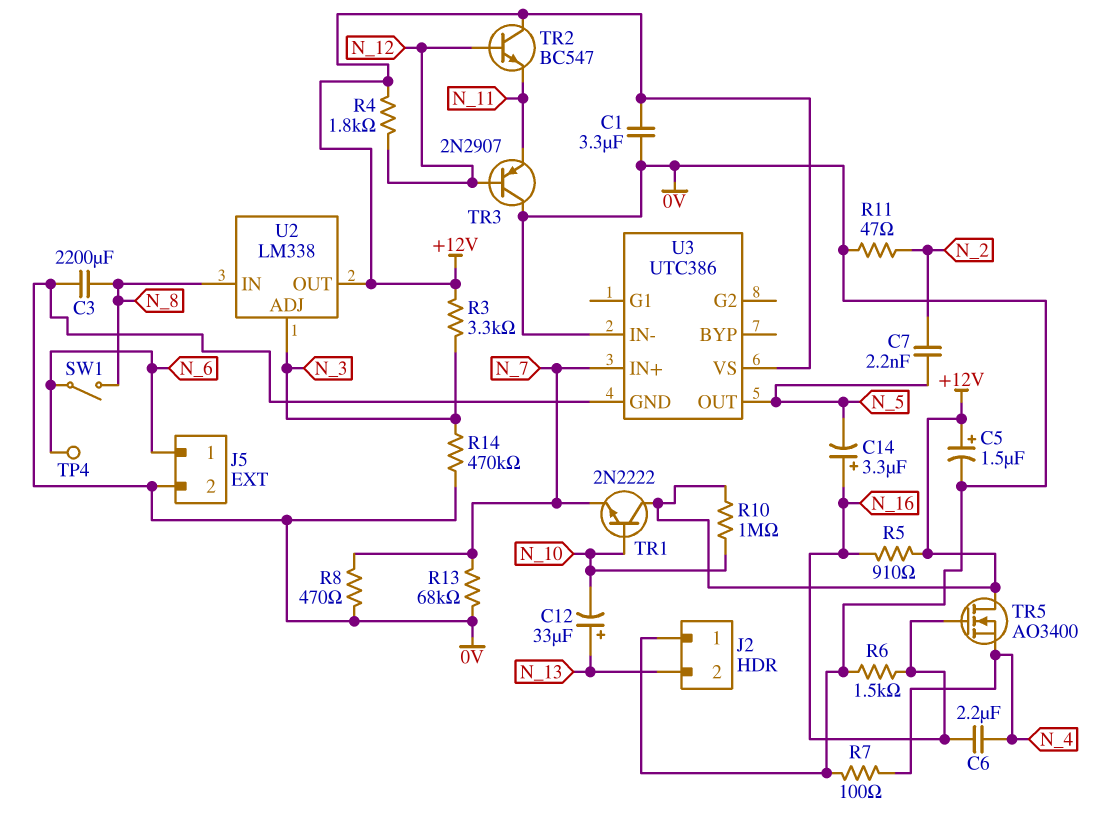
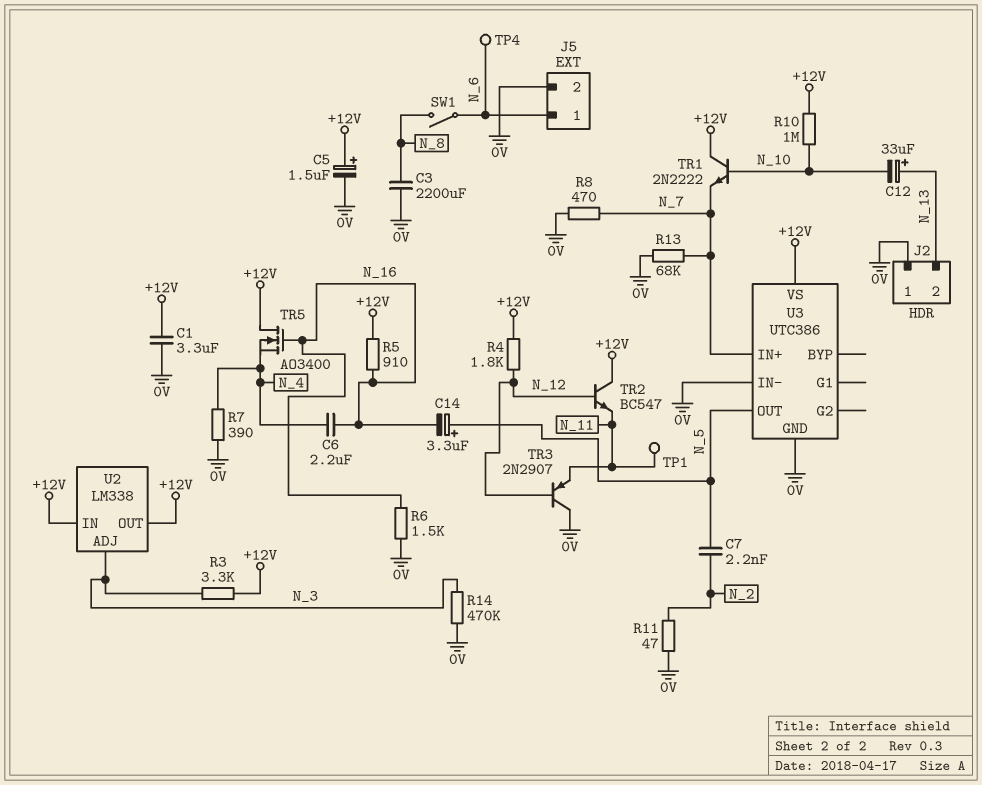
C14: 3.3uF (plus N_16, minus N_5) -> 3.3uF (plus N_5, minus N_16)
R7: 100 (0V, N_4) -> 390 (0V, N_4)
TP1: none -> test point (N_11)
U2 pin IN: N_8 -> +12V

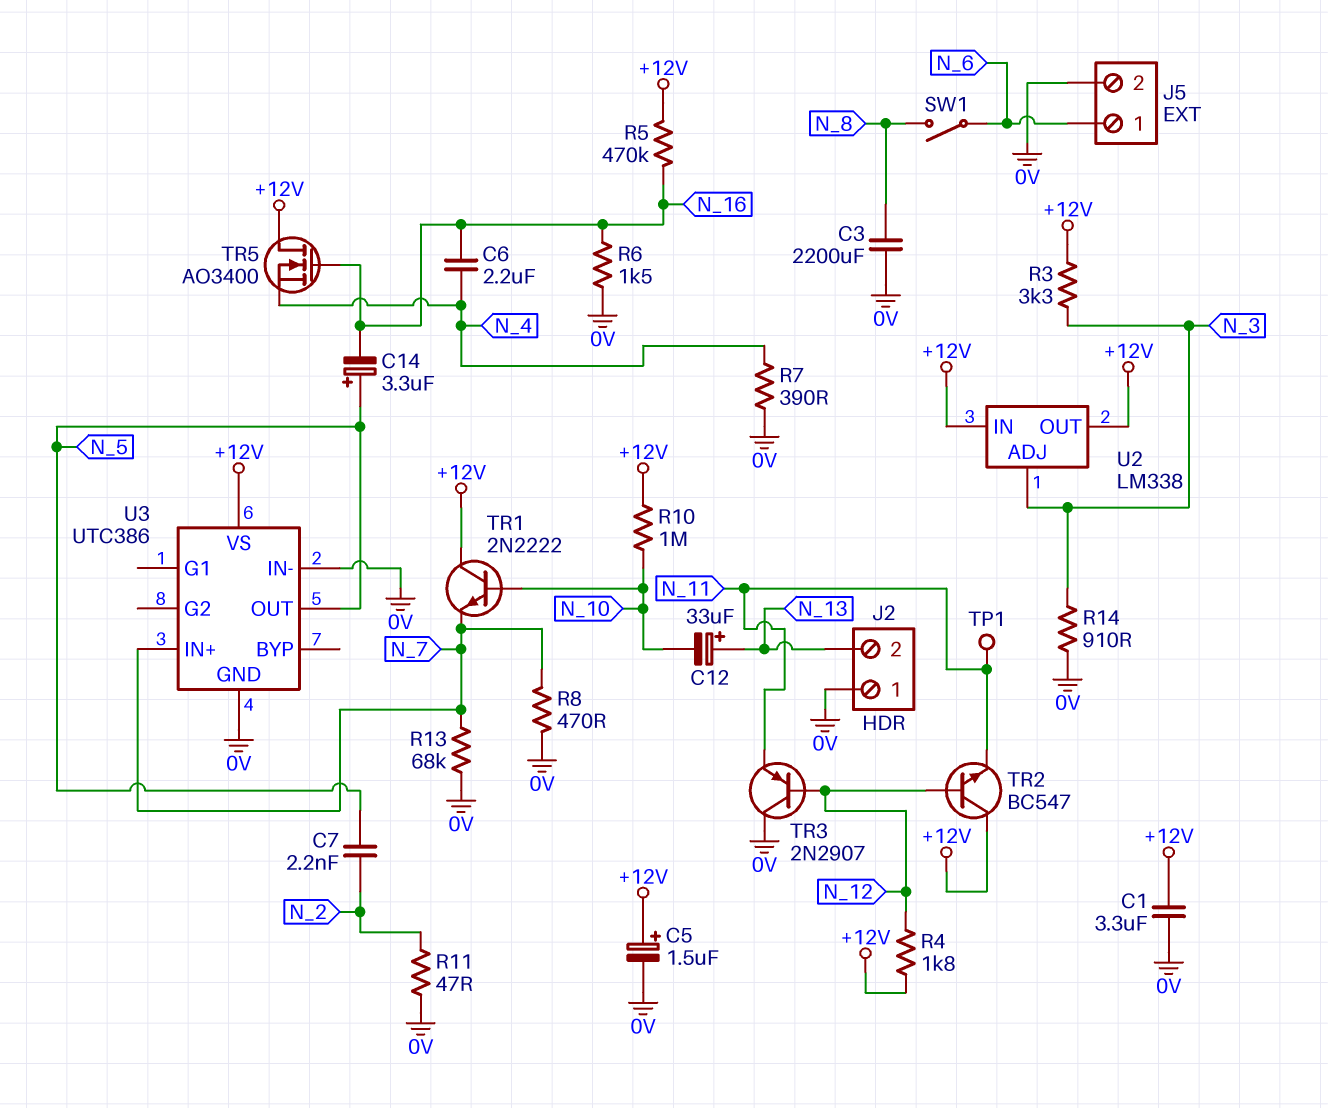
R5: 910 (+12V, N_16) -> 470k (+12V, N_16)
R14: 470k (0V, N_3) -> 910 (0V, N_3)
TP4: test point (N_6) -> none

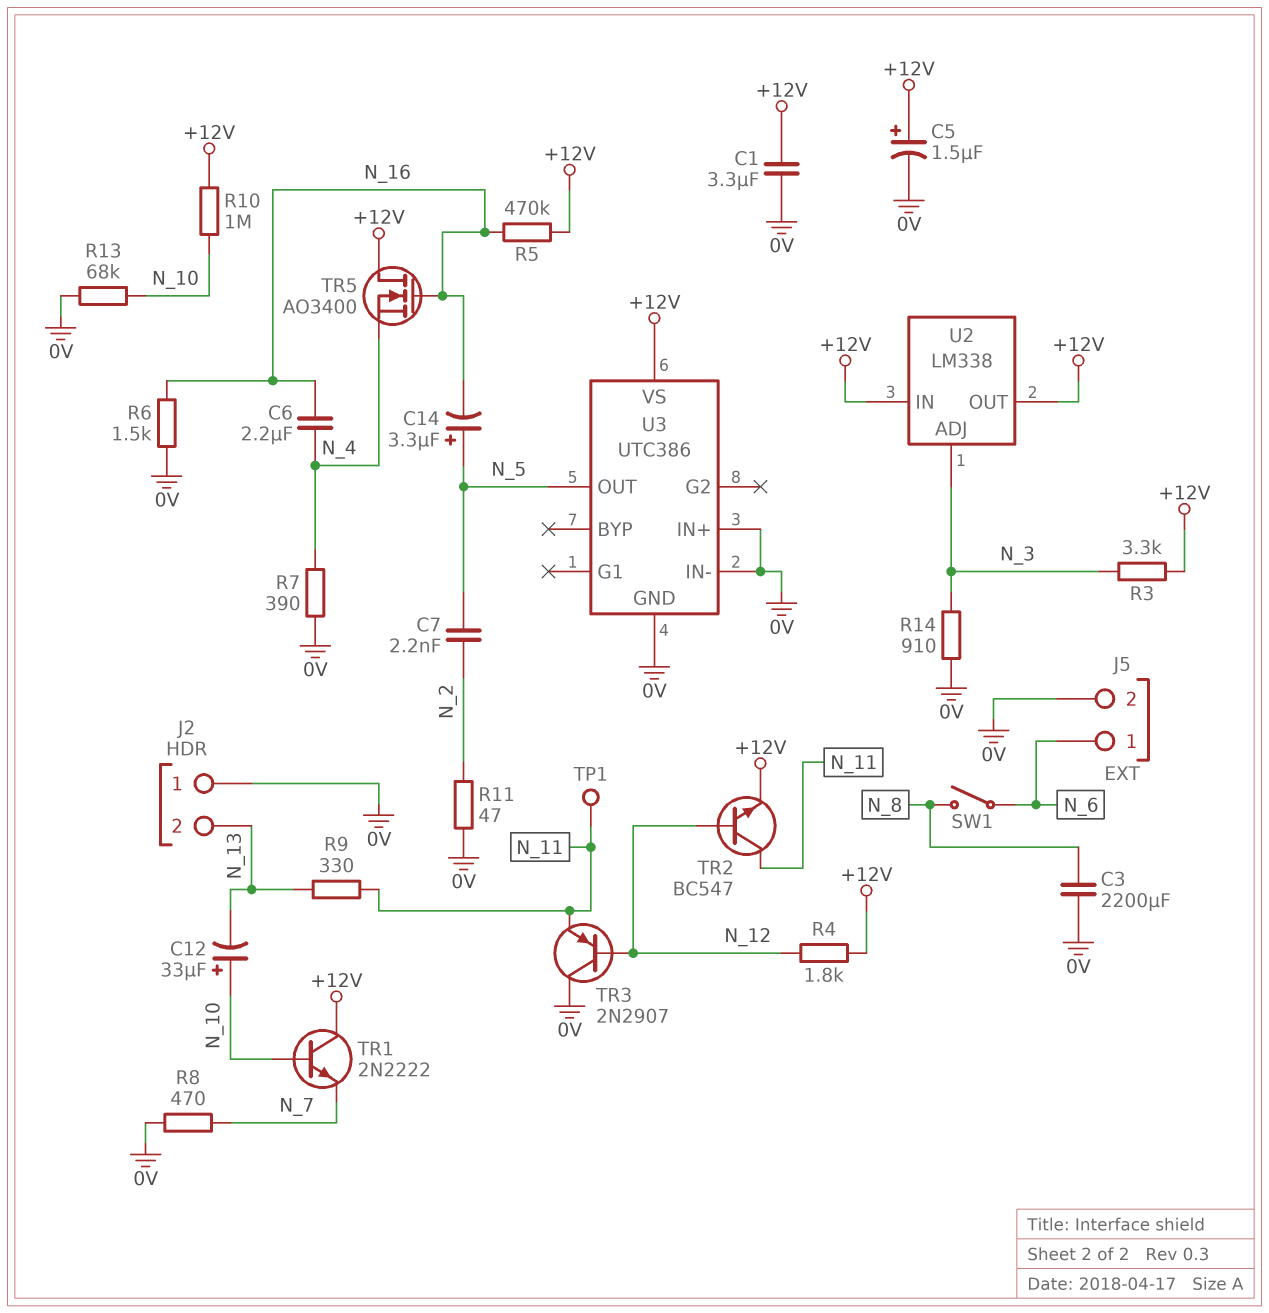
C12: 33uF (plus N_13, minus N_10) -> 33uF (plus N_10, minus N_13)
R9: none -> 330 (N_11, N_13)
R13: 68k (0V, N_7) -> 68k (0V, N_10)
TR2: NPN BC547 (B N_12, C +12V, E N_11) -> NPN BC547 (B N_12, C N_11, E +12V)
U3 pin IN+: N_7 -> 0V

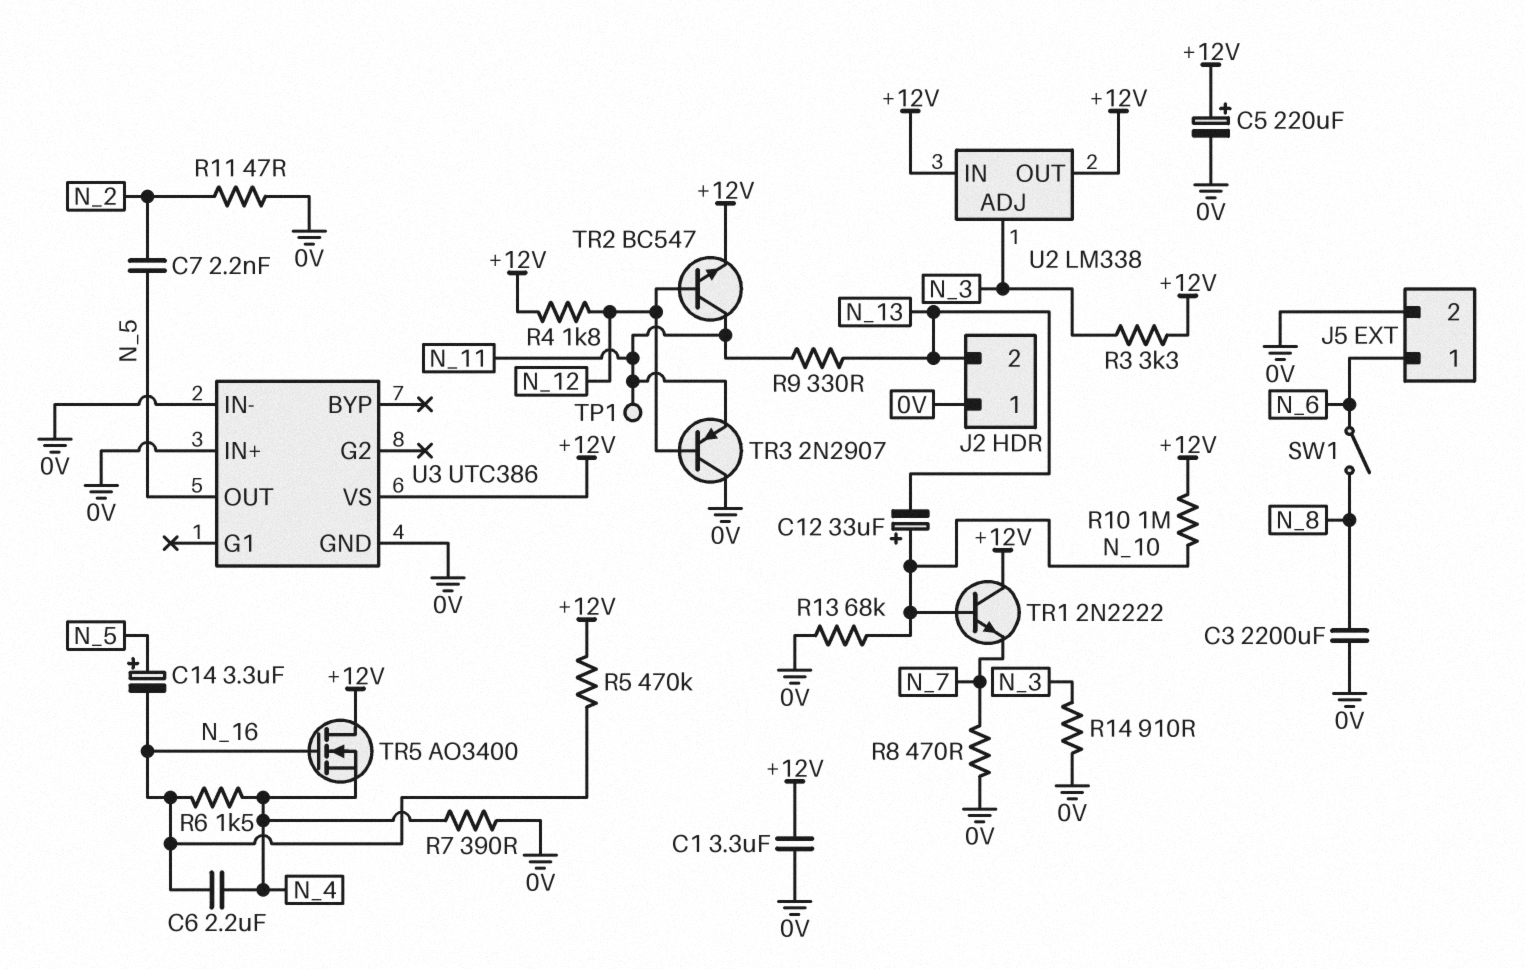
C5: 1.5uF (plus +12V, minus 0V) -> 220uF (plus +12V, minus 0V)
R6: 1.5k (0V, N_16) -> 1.5k (N_4, N_16)

